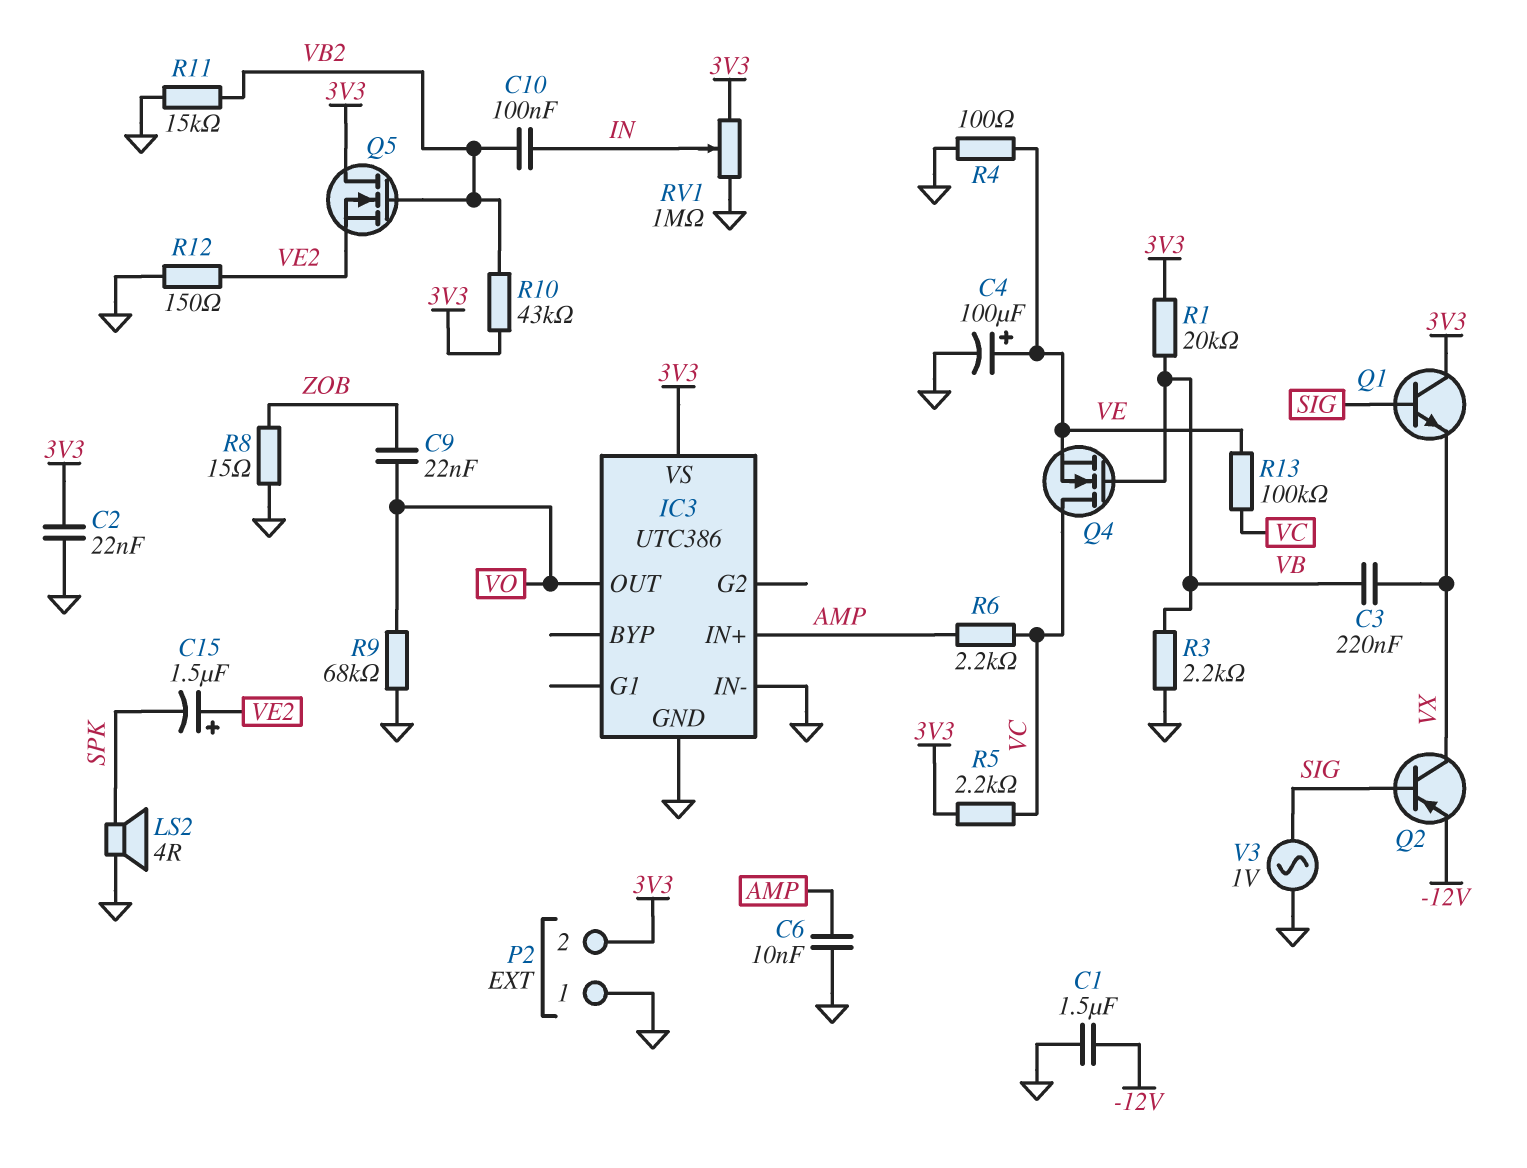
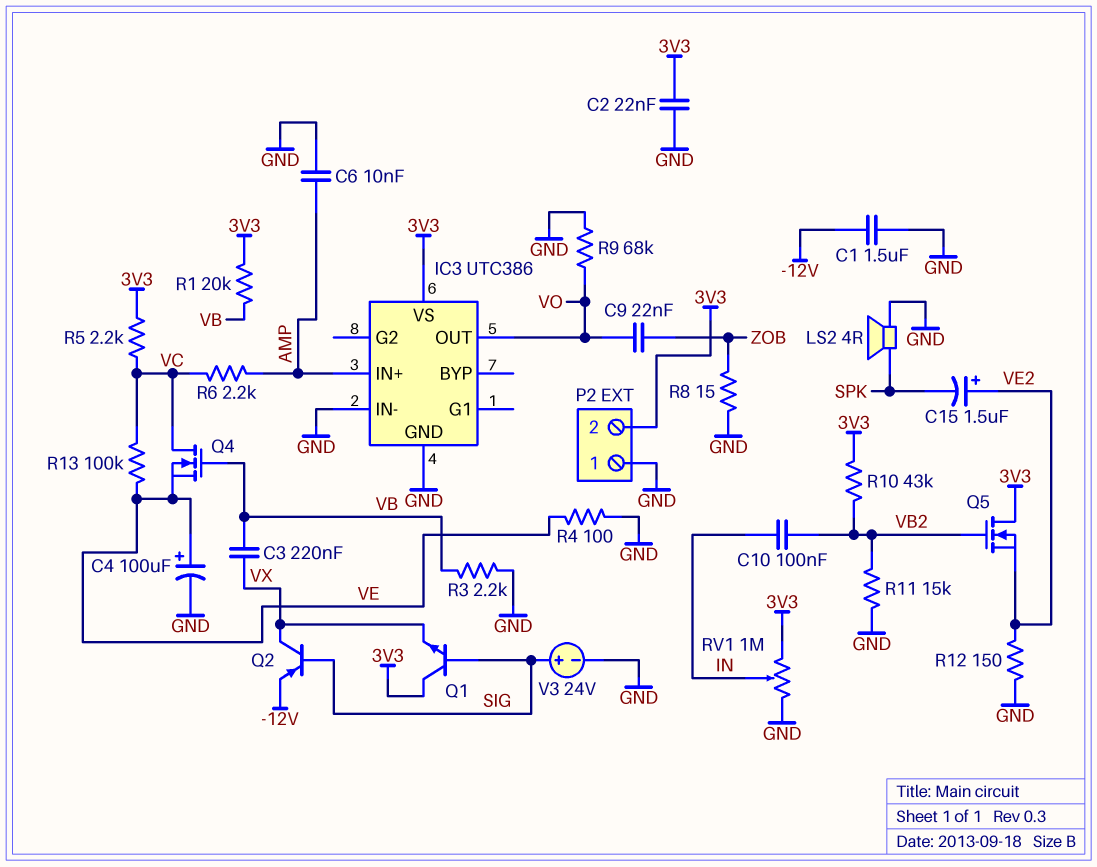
V3: AC 1V (GND, SIG) -> 24V (plus SIG, minus GND)

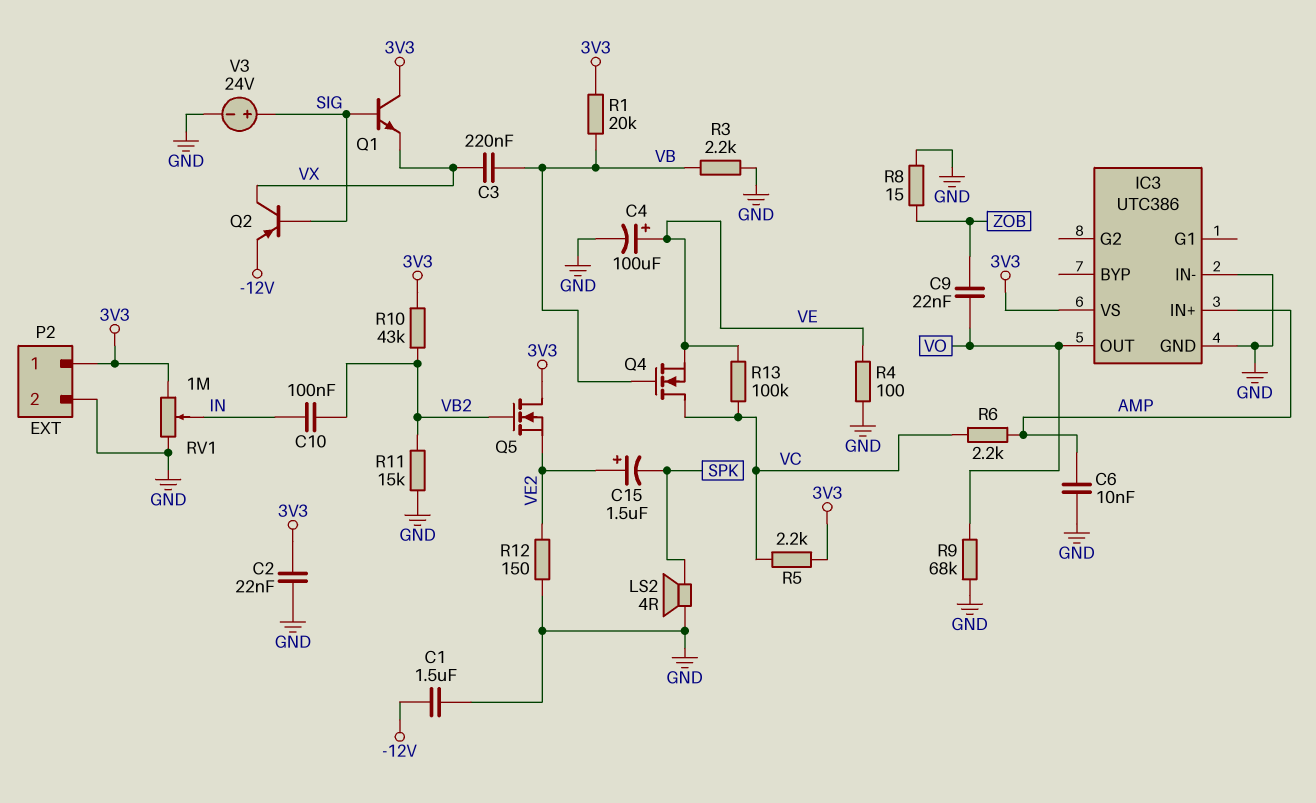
P2 pin 1: GND -> 3V3
P2 pin 2: 3V3 -> GND

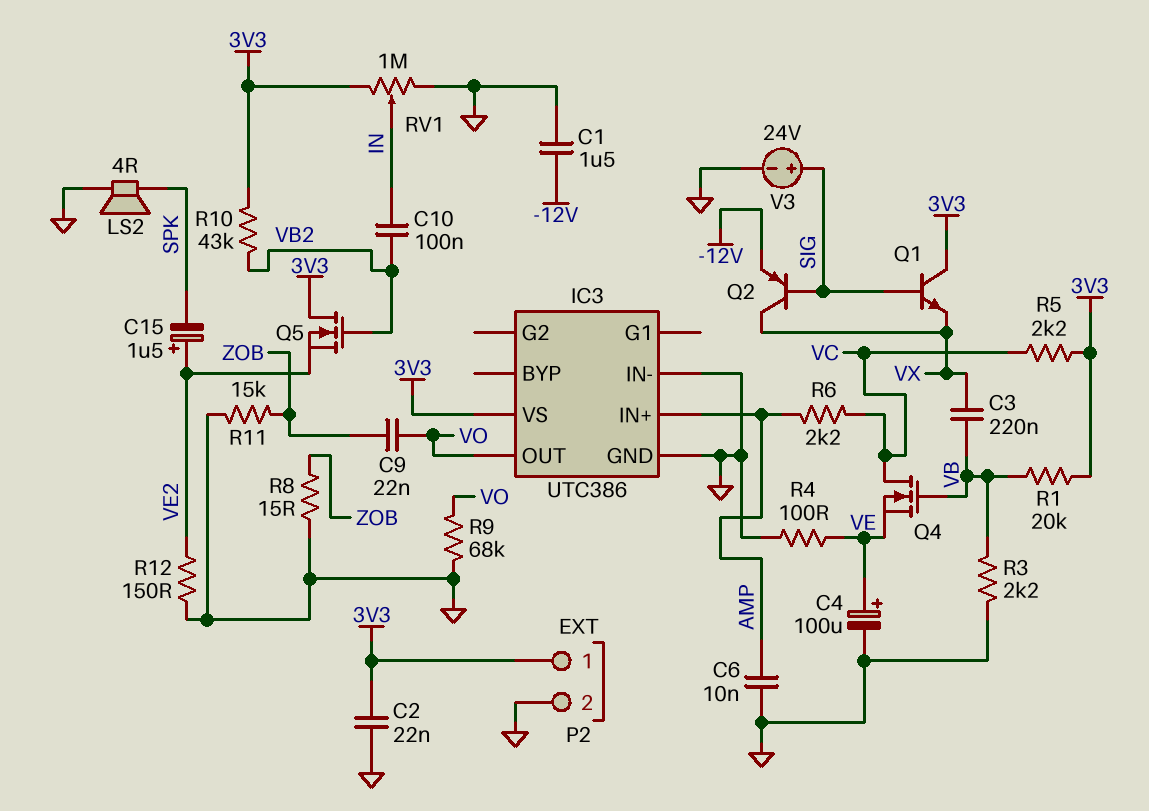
R11: 15k (GND, VB2) -> 15k (GND, ZOB)
R13: 100k (VC, VE) -> none

